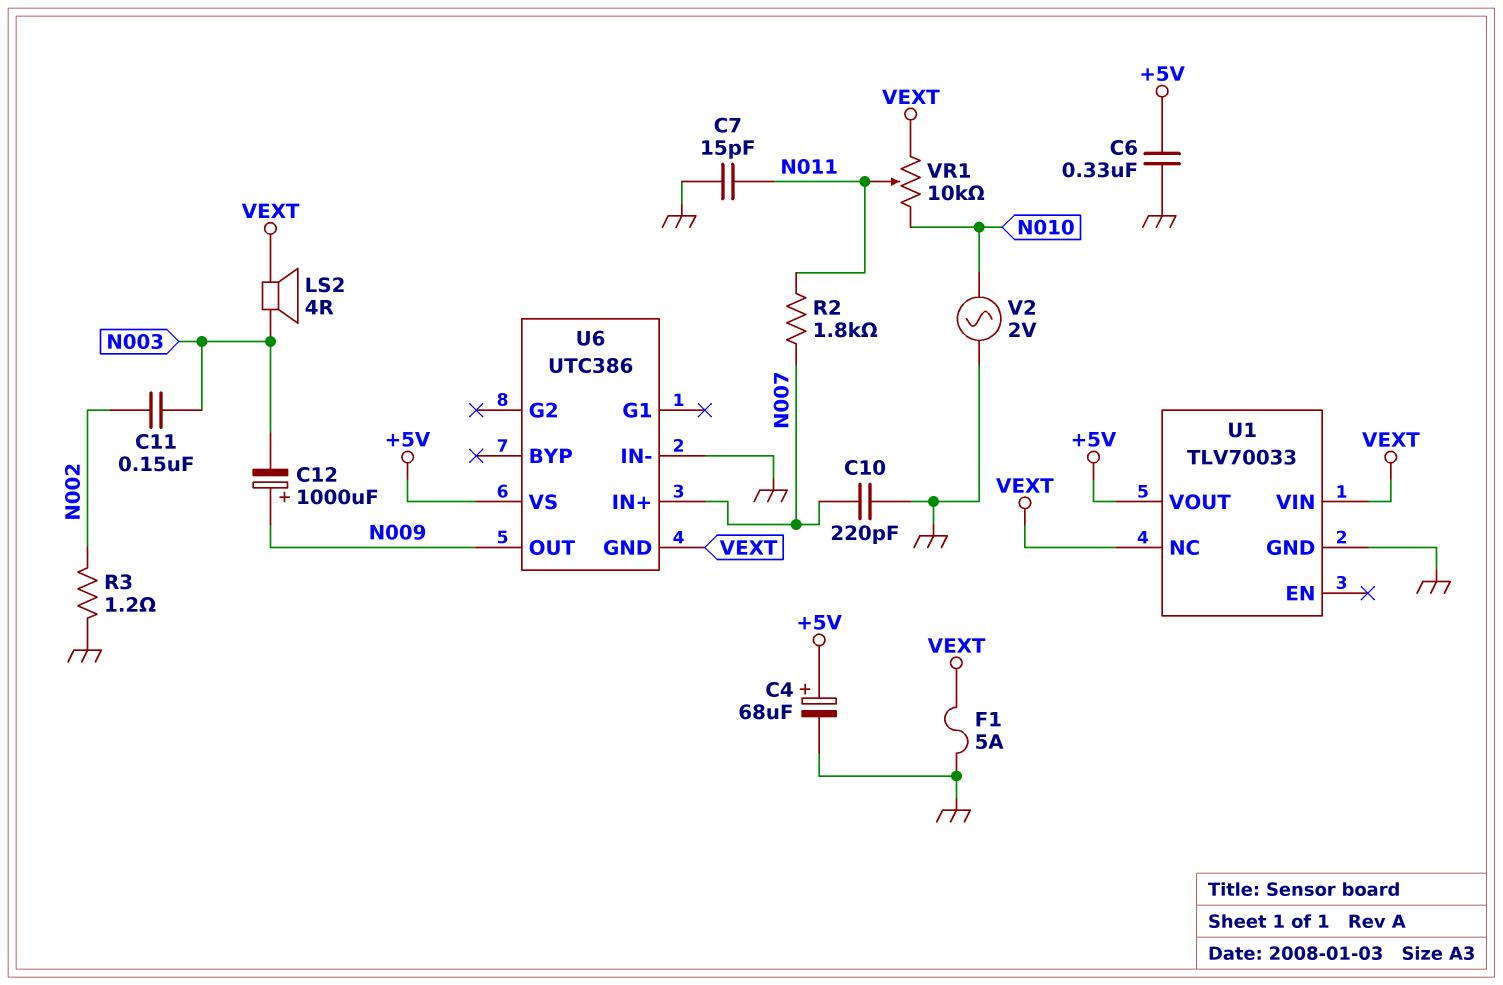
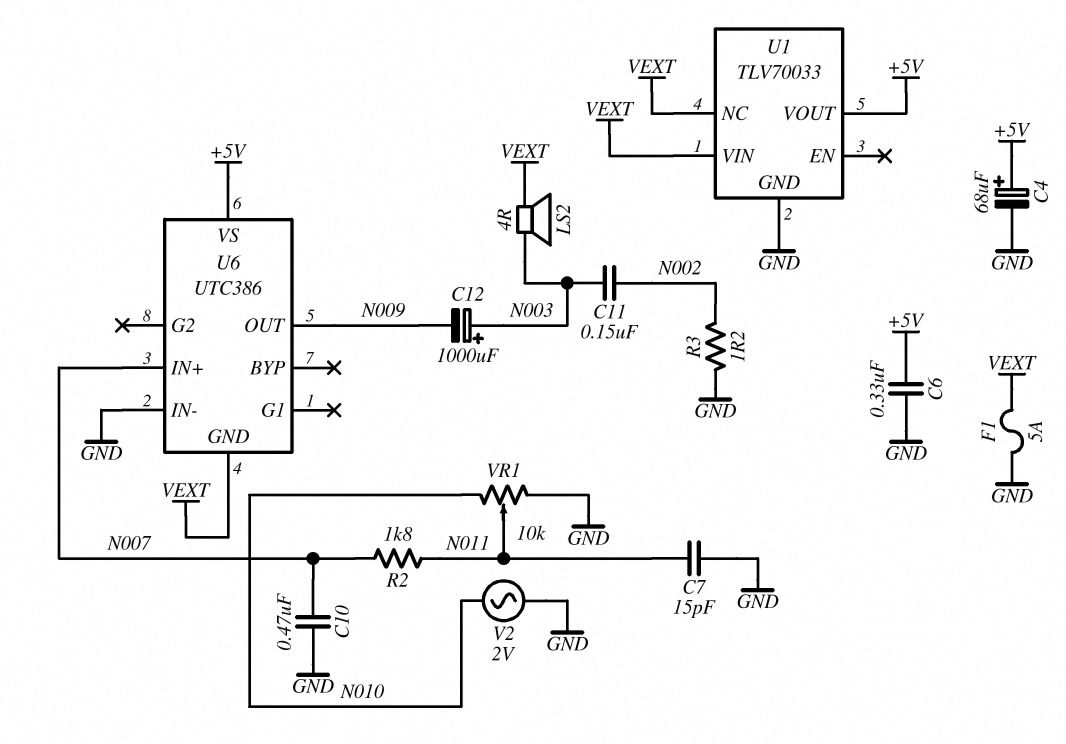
C10: 220pF (GND, N007) -> 470nF (GND, N007)
C12: 1000uF (plus N009, minus N003) -> 1000uF (plus N003, minus N009)
VR1: 10k (N010, VEXT, wiper N011) -> 10k (GND, N010, wiper N011)

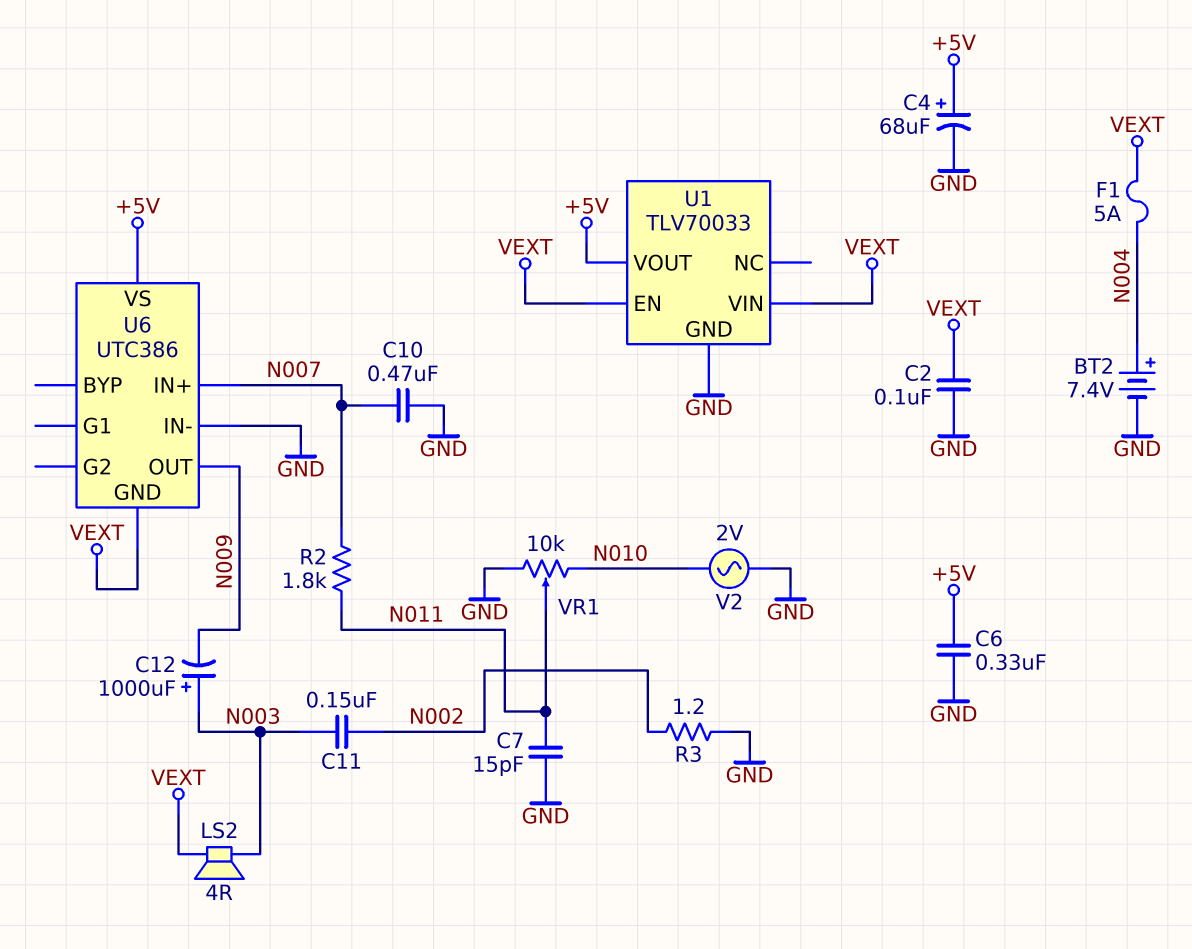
BT2: none -> 7.4V (plus N004, minus GND)
C2: none -> 100nF (GND, VEXT)
F1: 5A (GND, VEXT) -> 5A (N004, VEXT)
U1 pin EN: none -> VEXT
U1 pin NC: VEXT -> none

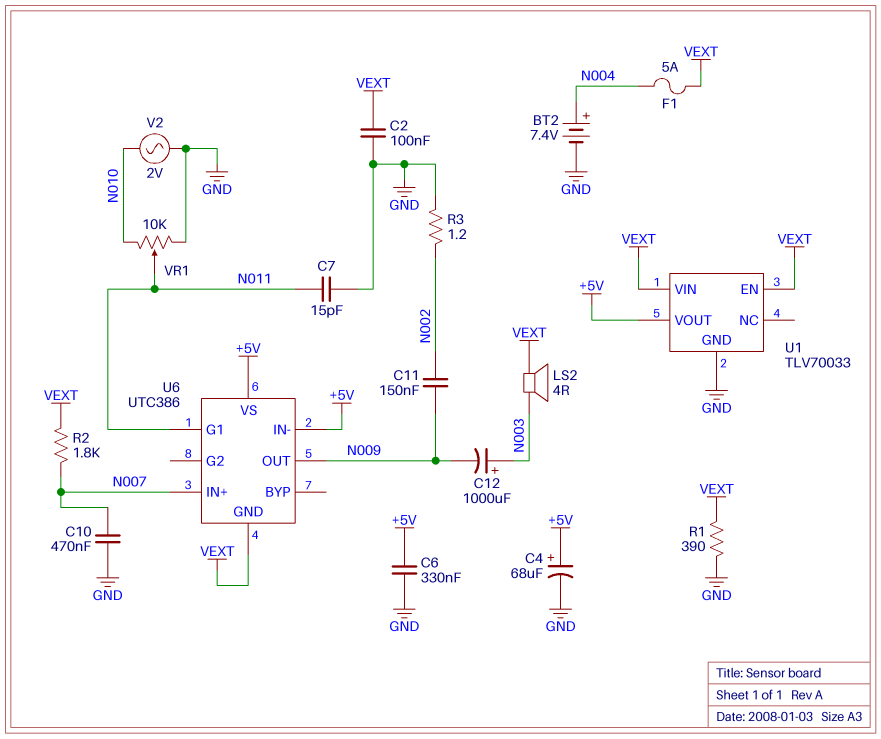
C11: 150nF (N002, N003) -> 150nF (N002, N009)
R1: none -> 390 (GND, VEXT)
R2: 1.8k (N007, N011) -> 1.8k (N007, VEXT)
U6 pin G1: none -> N011
U6 pin IN-: GND -> +5V

